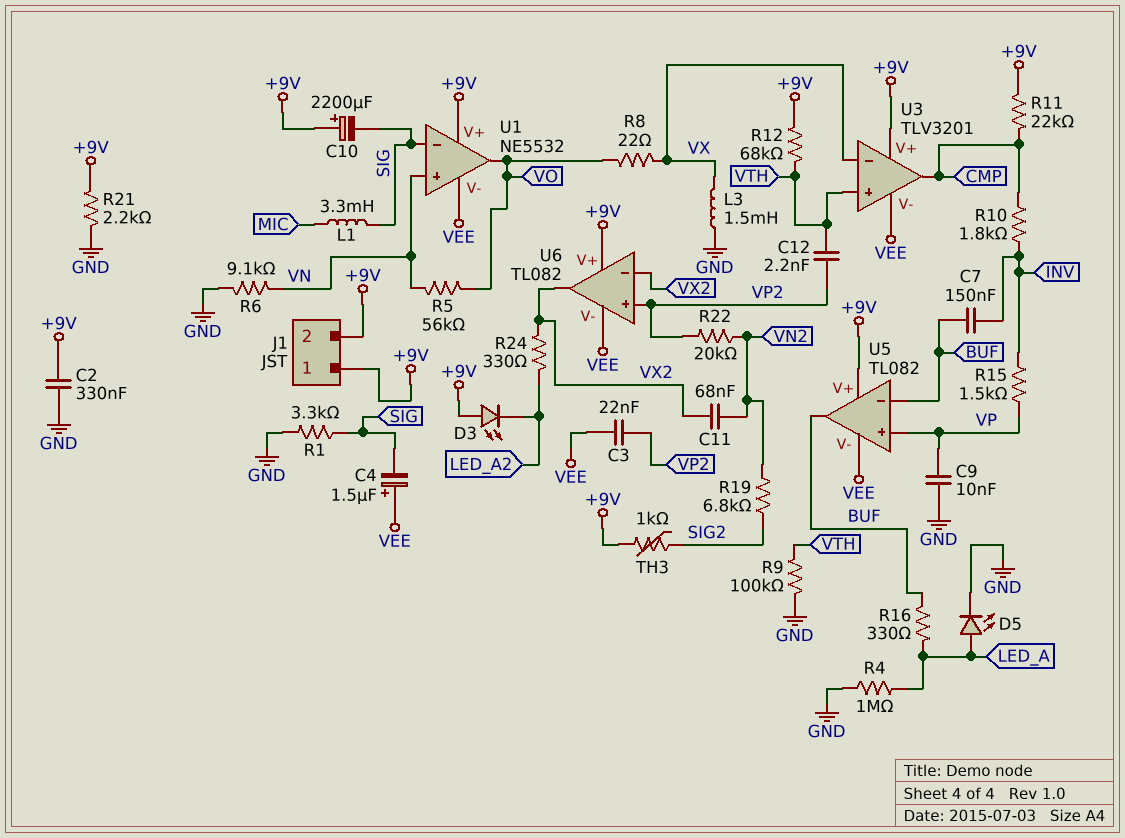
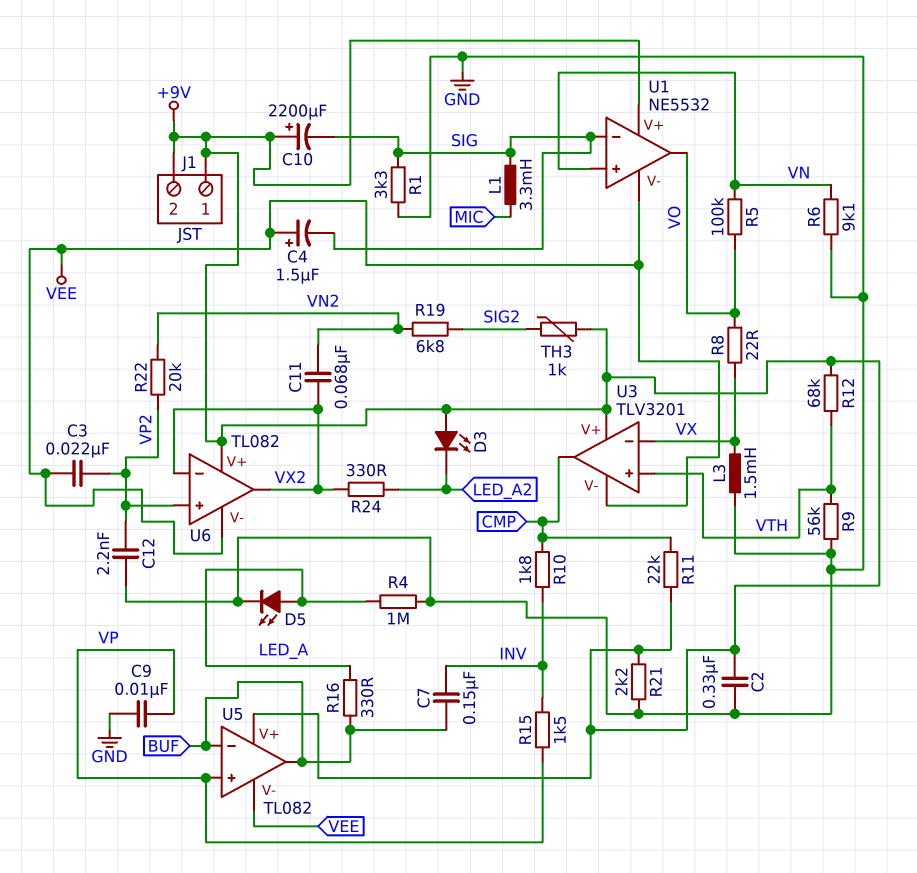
C12: 2.2nF (VP2, VTH) -> 2.2nF (GND, VP2)
R5: 56k (VN, VO) -> 100k (VN, VO)
R9: 100k (GND, VTH) -> 56k (GND, VTH)

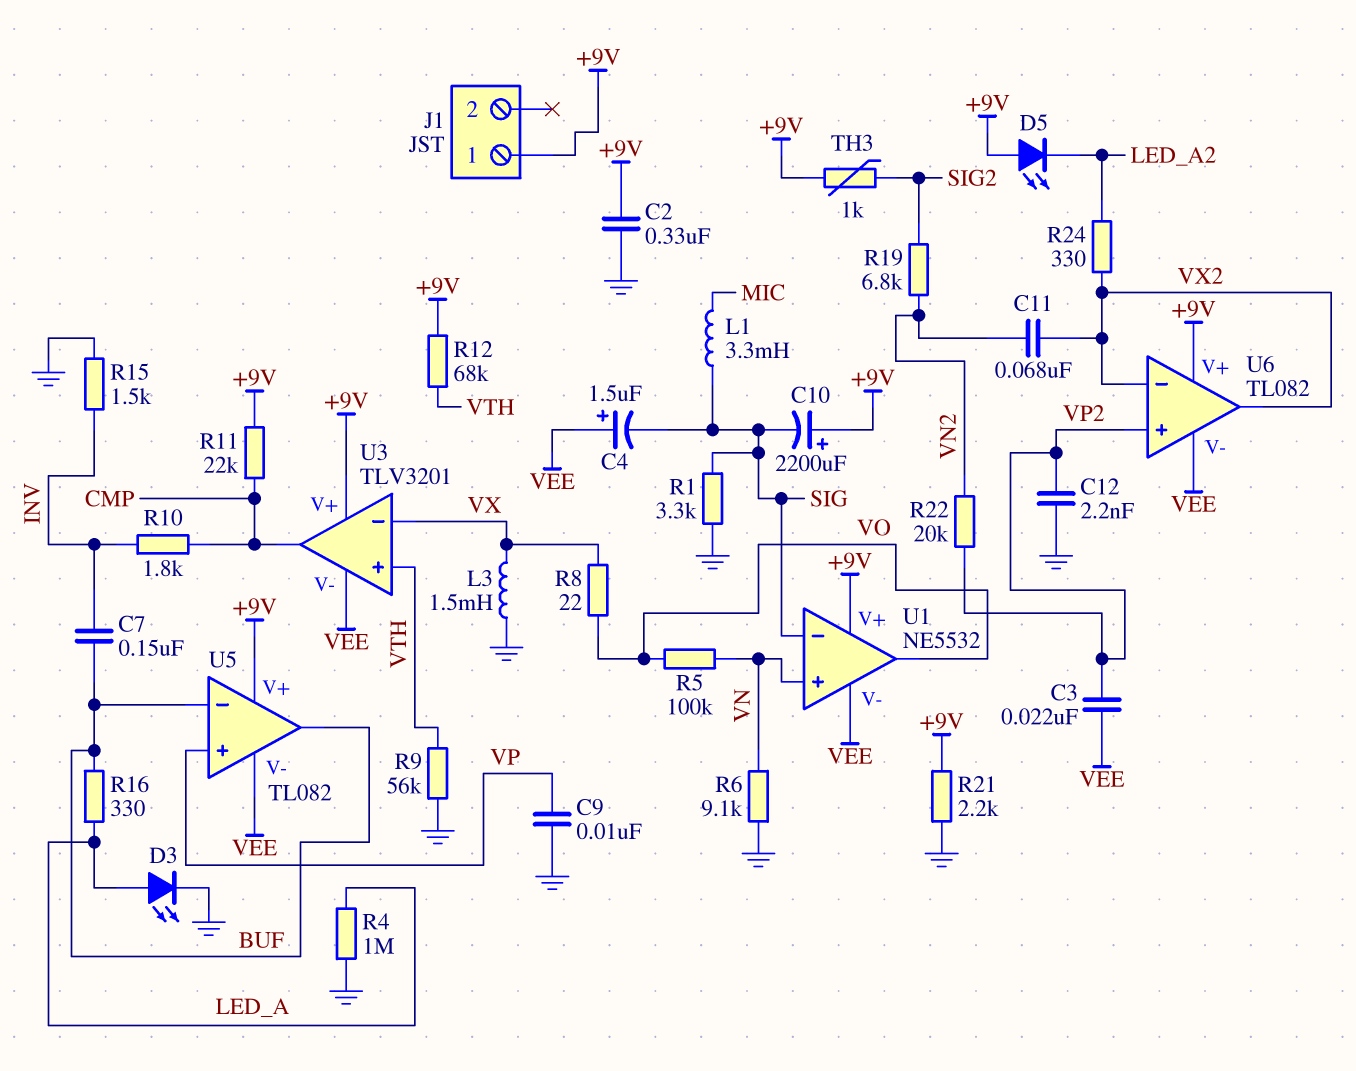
D3: LED (A +9V, K LED_A2) -> LED (A LED_A, K GND)
D5: LED (A LED_A, K GND) -> LED (A +9V, K LED_A2)
J1 pin 2: +9V -> none
R15: 1.5k (INV, VP) -> 1.5k (GND, INV)

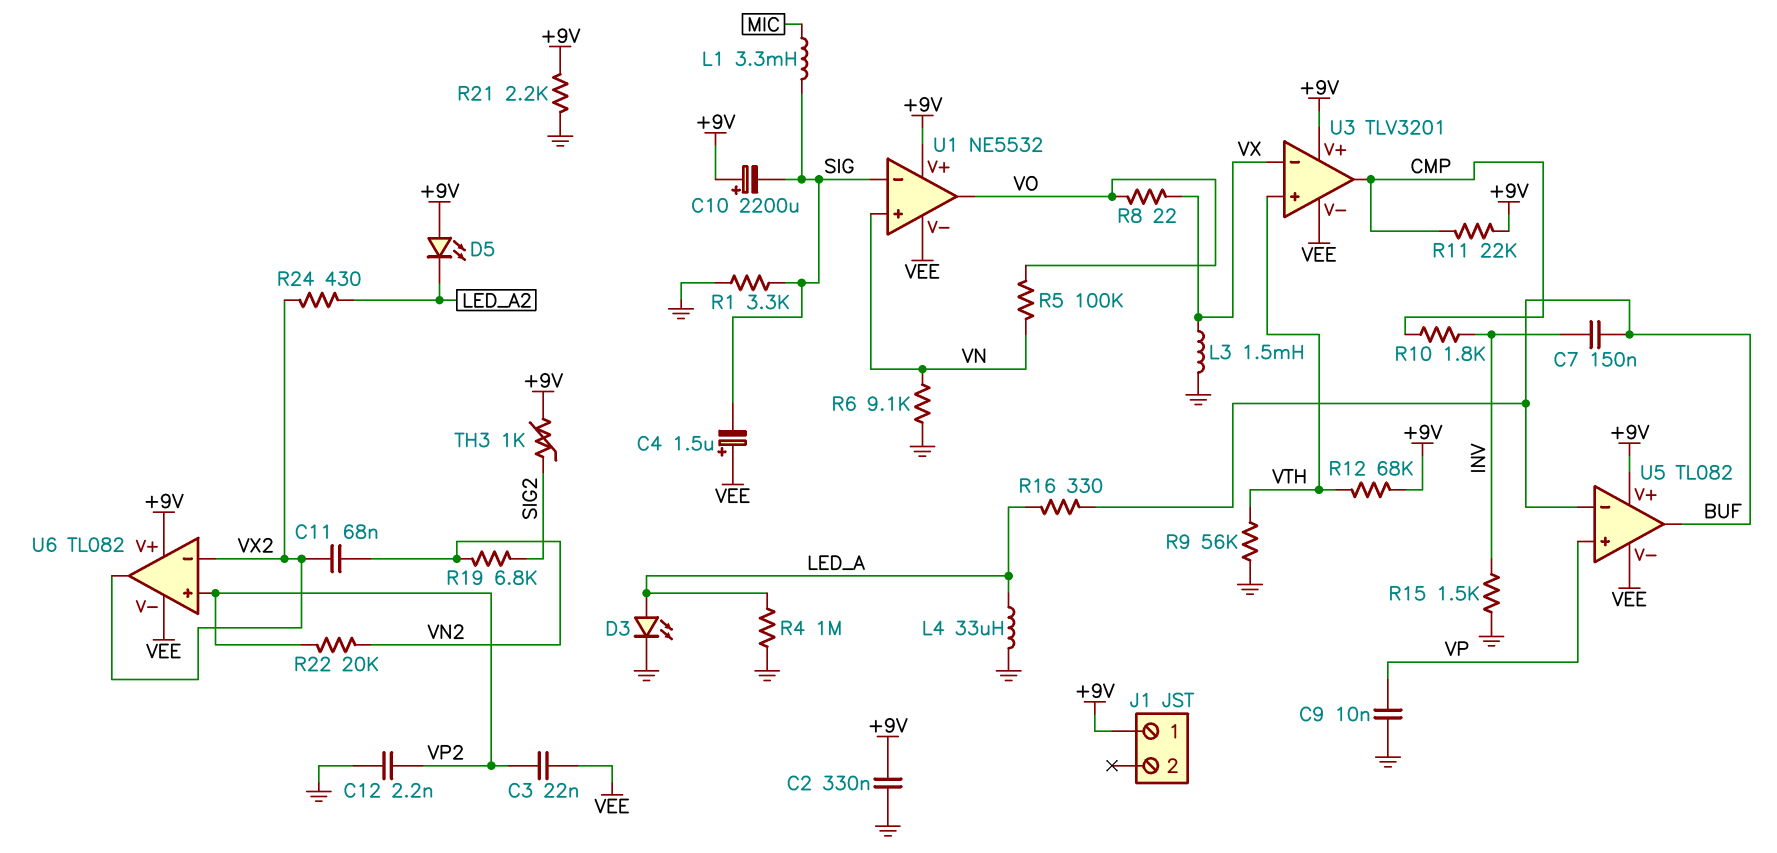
L4: none -> 33uH (GND, LED_A)
R24: 330 (LED_A2, VX2) -> 430 (LED_A2, VX2)

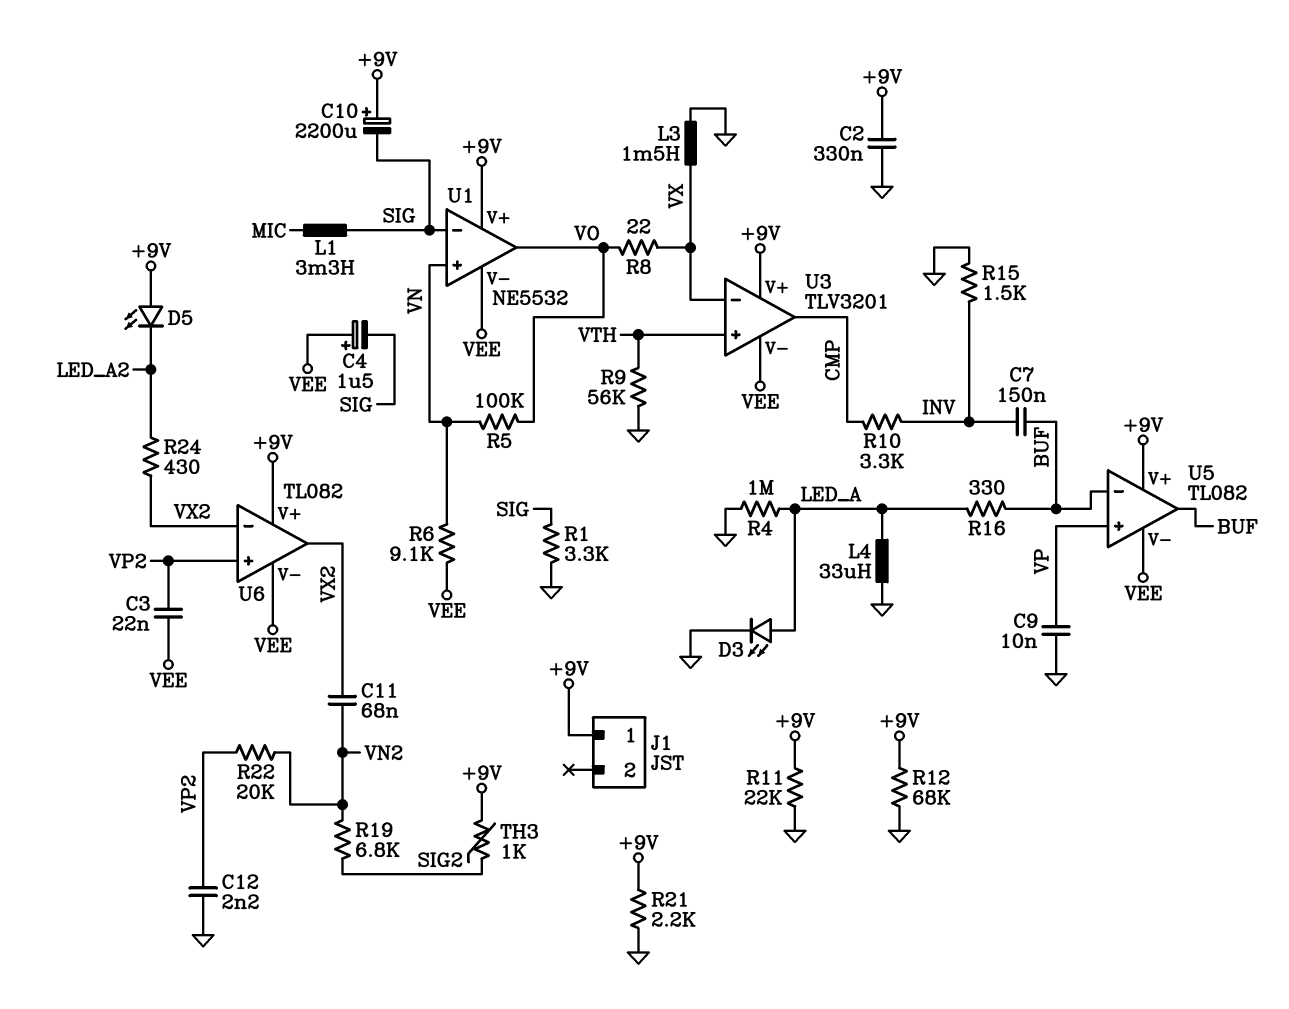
R6: 9.1k (GND, VN) -> 9.1k (VEE, VN)
R10: 1.8k (CMP, INV) -> 3.3k (CMP, INV)
R11: 22k (+9V, CMP) -> 22k (+9V, GND)
R12: 68k (+9V, VTH) -> 68k (+9V, GND)

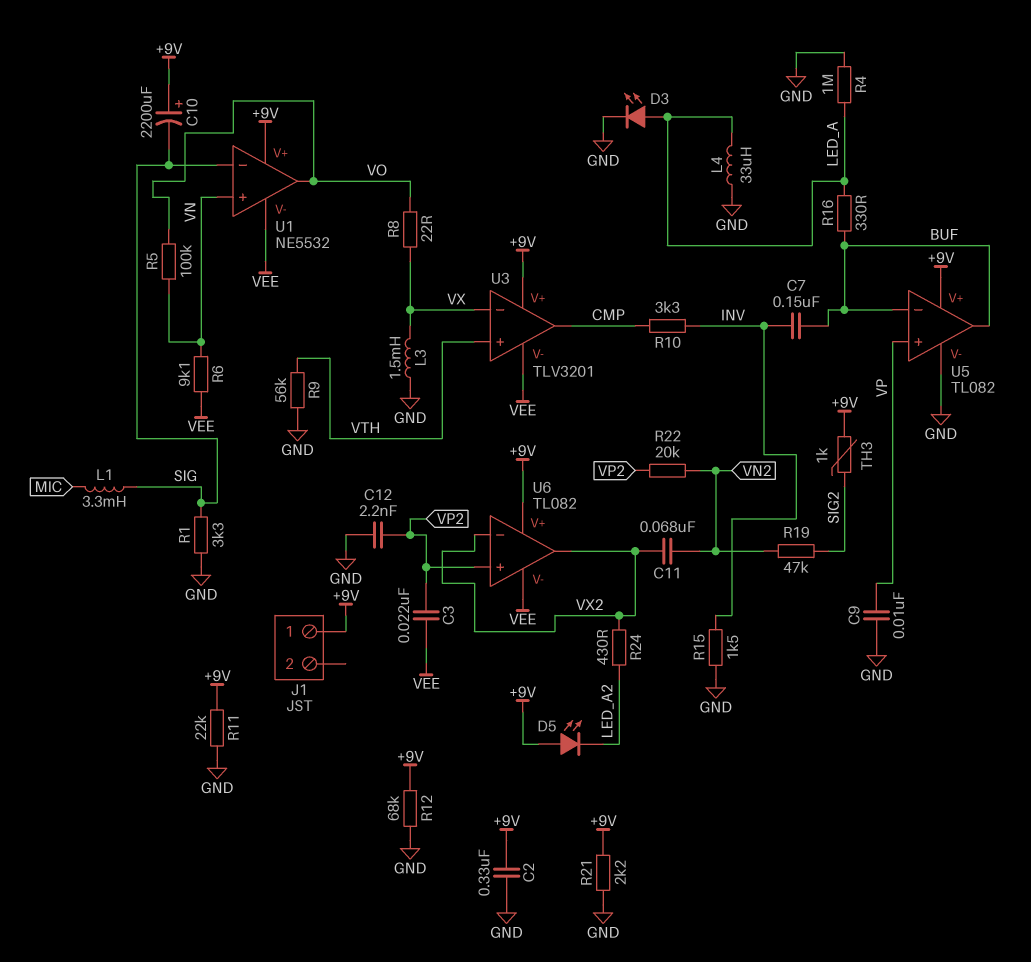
C4: 1.5uF (plus VEE, minus SIG) -> none
R19: 6.8k (SIG2, VN2) -> 47k (SIG2, VN2)
U5 pin V-: VEE -> GND

